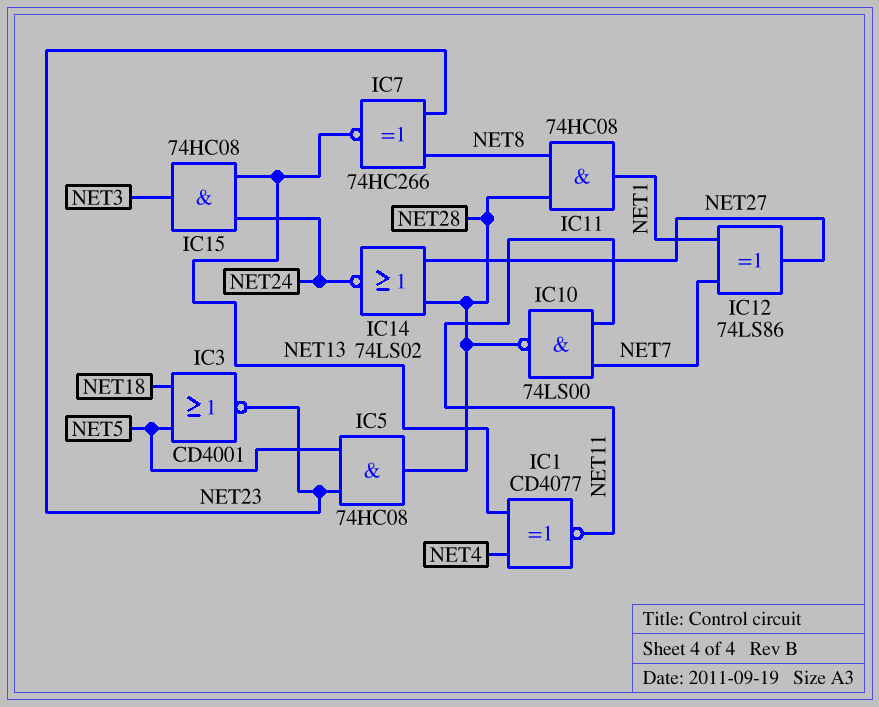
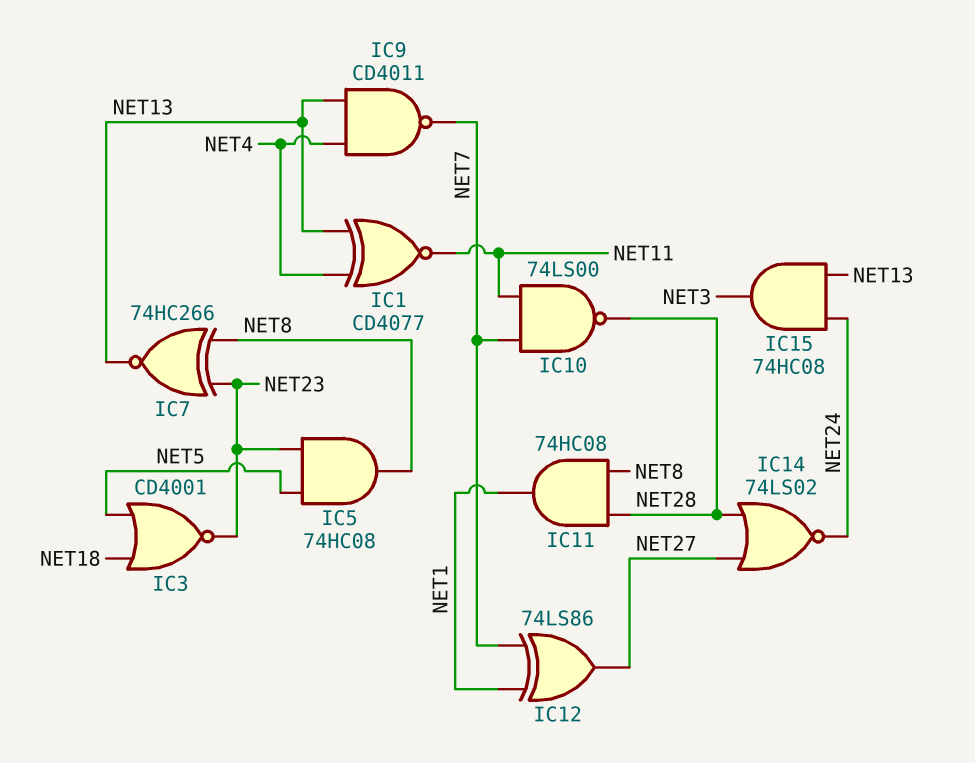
IC5: AND 74HC08 (in NET5, in NET23, out NET28) -> AND 74HC08 (in NET5, in NET23, out NET8)
IC9: none -> NAND CD4011 (in NET4, in NET13, out NET7)

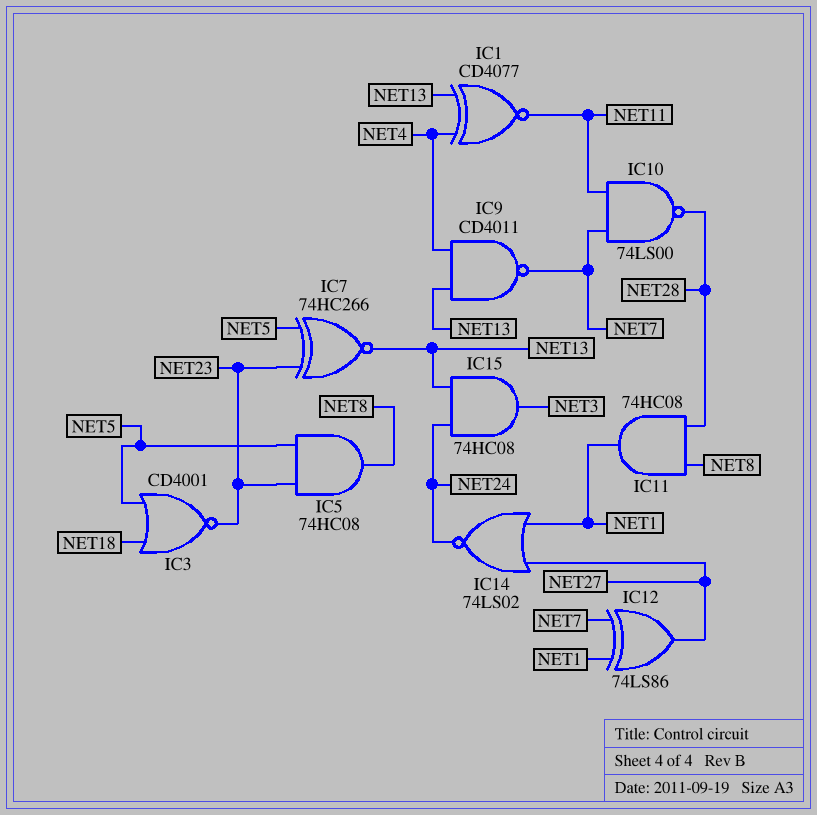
IC7: XNOR 74HC266 (in NET8, in NET23, out NET13) -> XNOR 74HC266 (in NET5, in NET23, out NET13)
IC14: NOR 74LS02 (in NET27, in NET28, out NET24) -> NOR 74LS02 (in NET1, in NET27, out NET24)

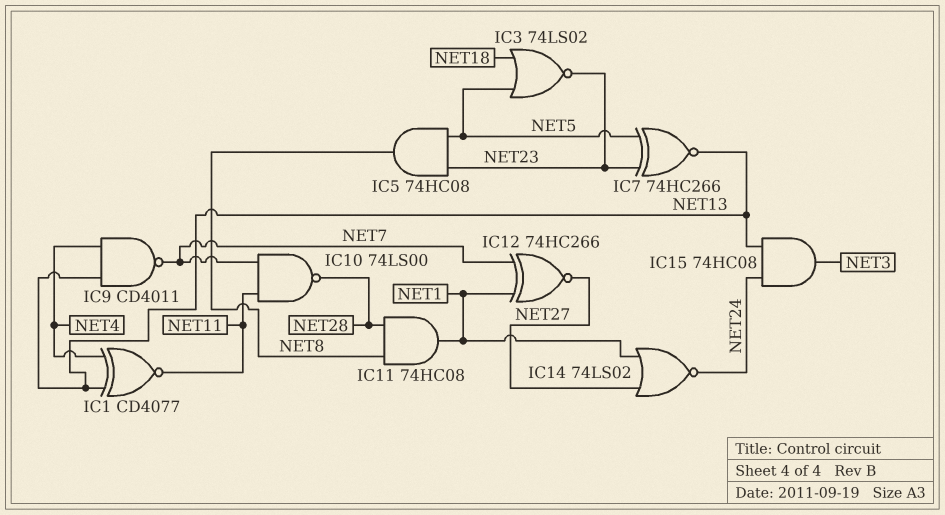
IC3: NOR CD4001 (in NET5, in NET18, out NET23) -> NOR 74LS02 (in NET5, in NET18, out NET23)
IC12: XOR 74LS86 (in NET1, in NET7, out NET27) -> XNOR 74HC266 (in NET1, in NET7, out NET27)

